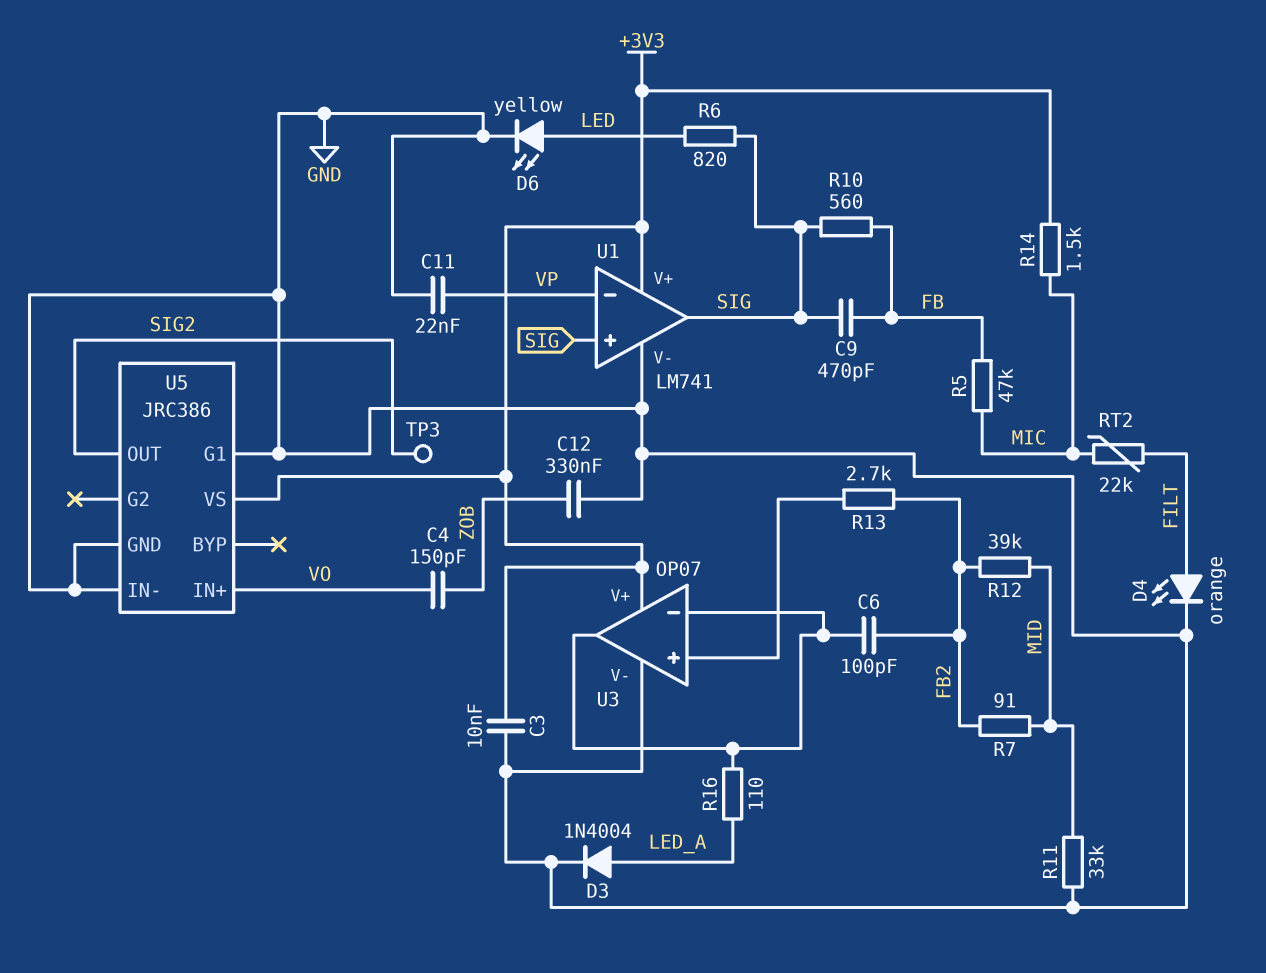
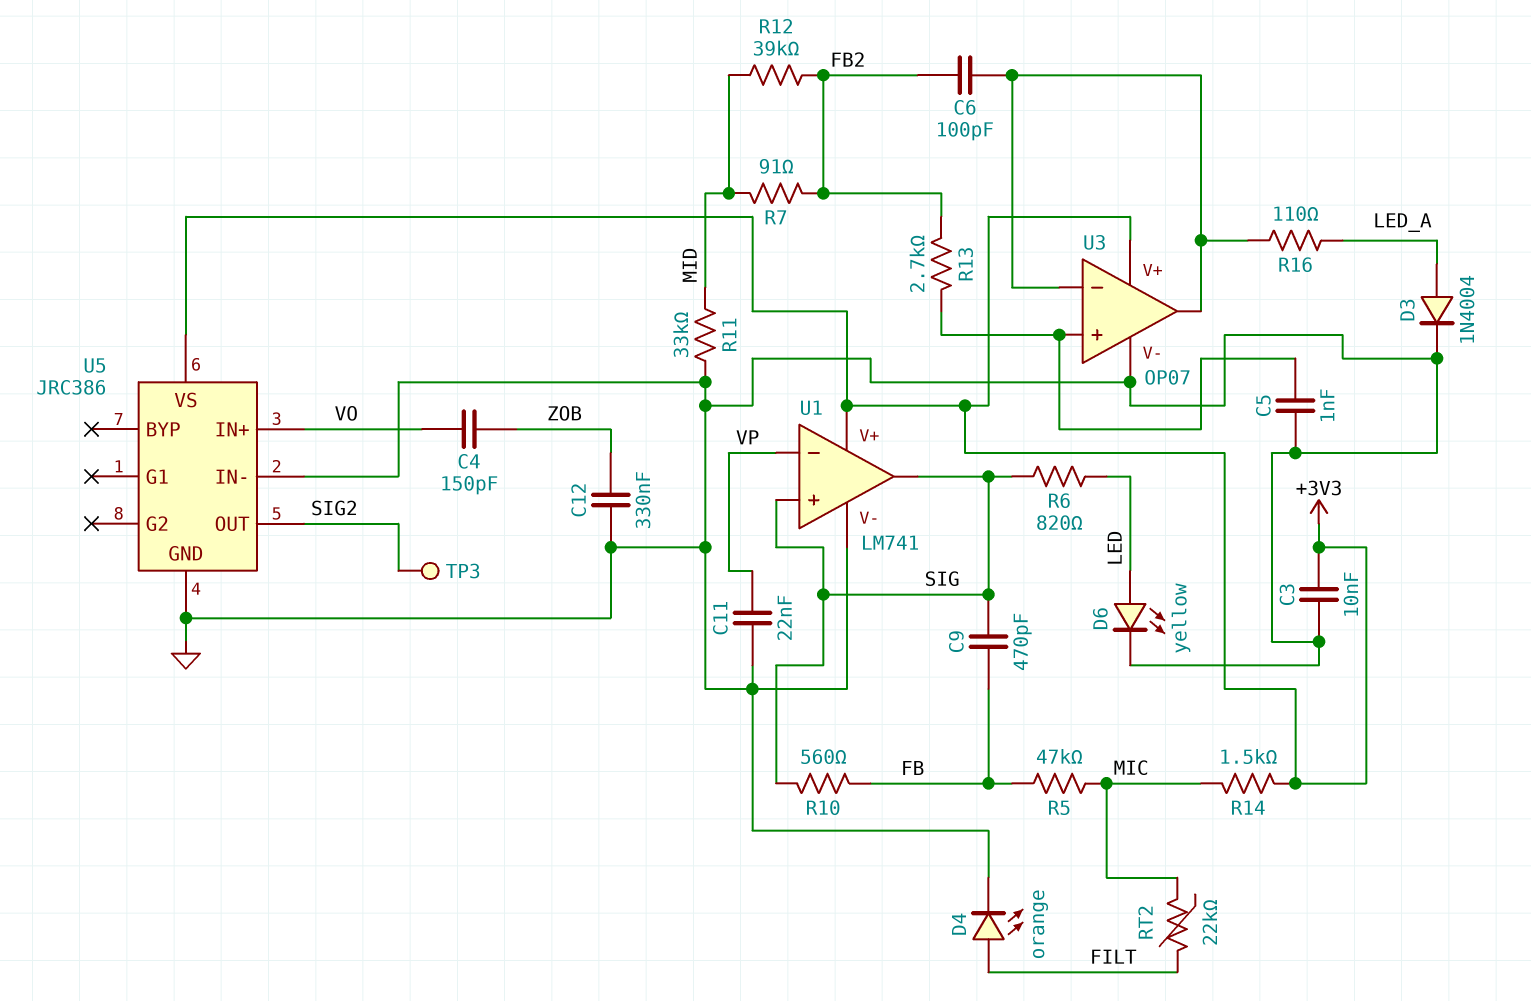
C5: none -> 1nF (GND, U3/in+)
U5 pin G1: GND -> none

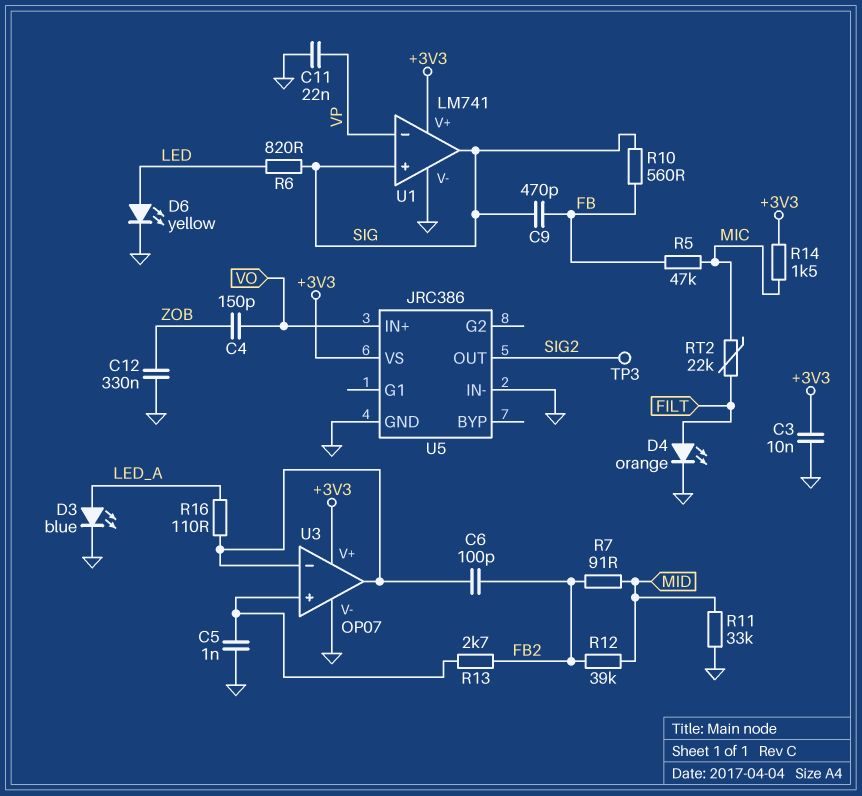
D3: diode 1N4004 (A LED_A, K GND) -> LED blue (A LED_A, K GND)

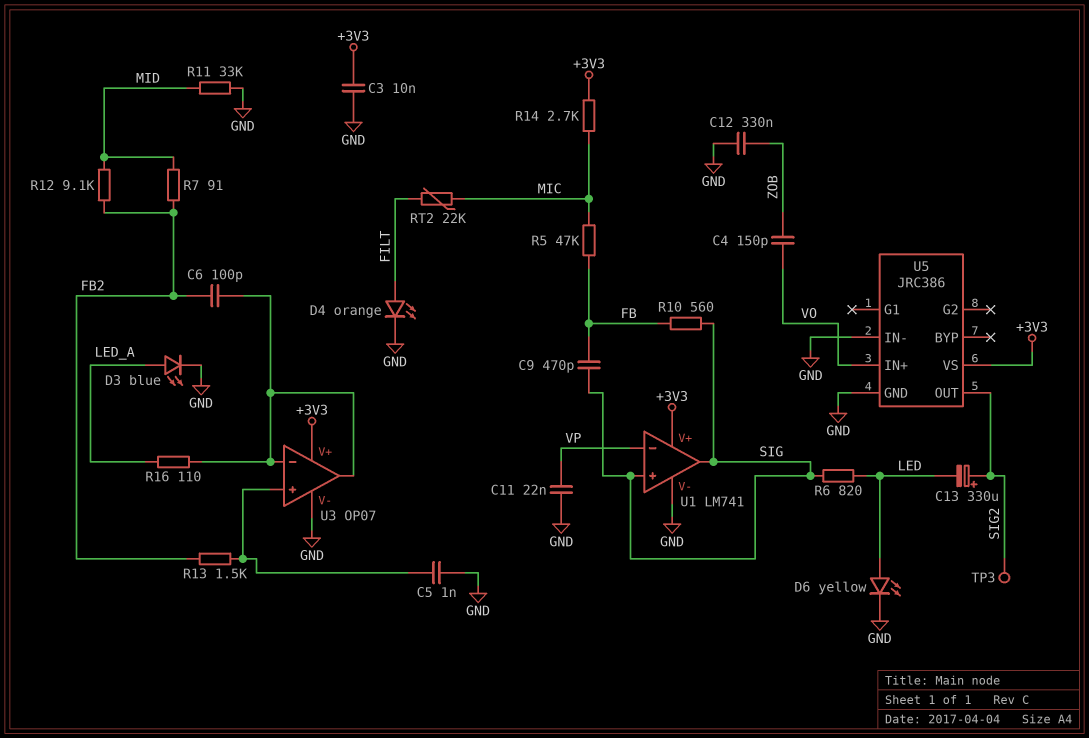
C13: none -> 330uF (plus SIG2, minus LED)
R12: 39k (FB2, MID) -> 9.1k (FB2, MID)
R13: 2.7k (FB2, U3/in+) -> 1.5k (FB2, U3/in+)
R14: 1.5k (+3V3, MIC) -> 2.7k (+3V3, MIC)

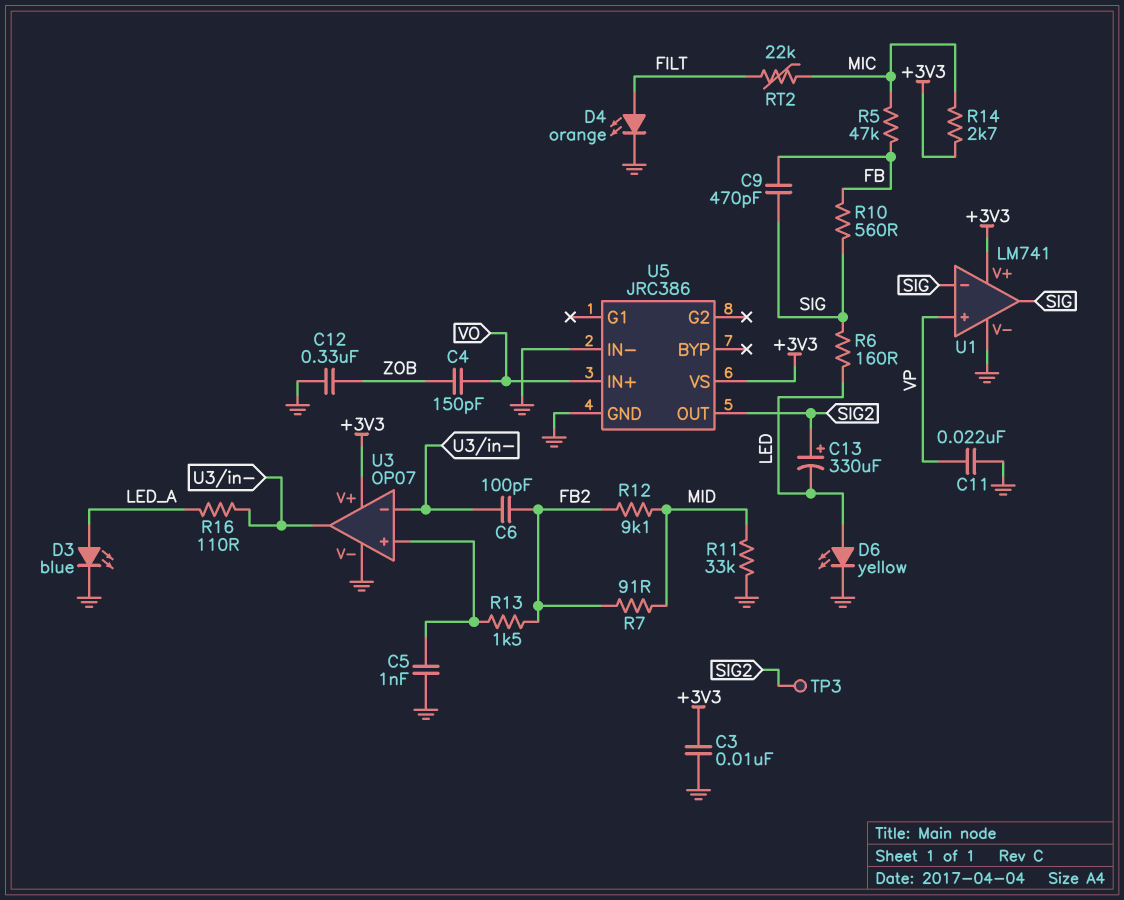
R6: 820 (LED, SIG) -> 160 (LED, SIG)
U1 pin in+: SIG -> VP
U1 pin in-: VP -> SIG

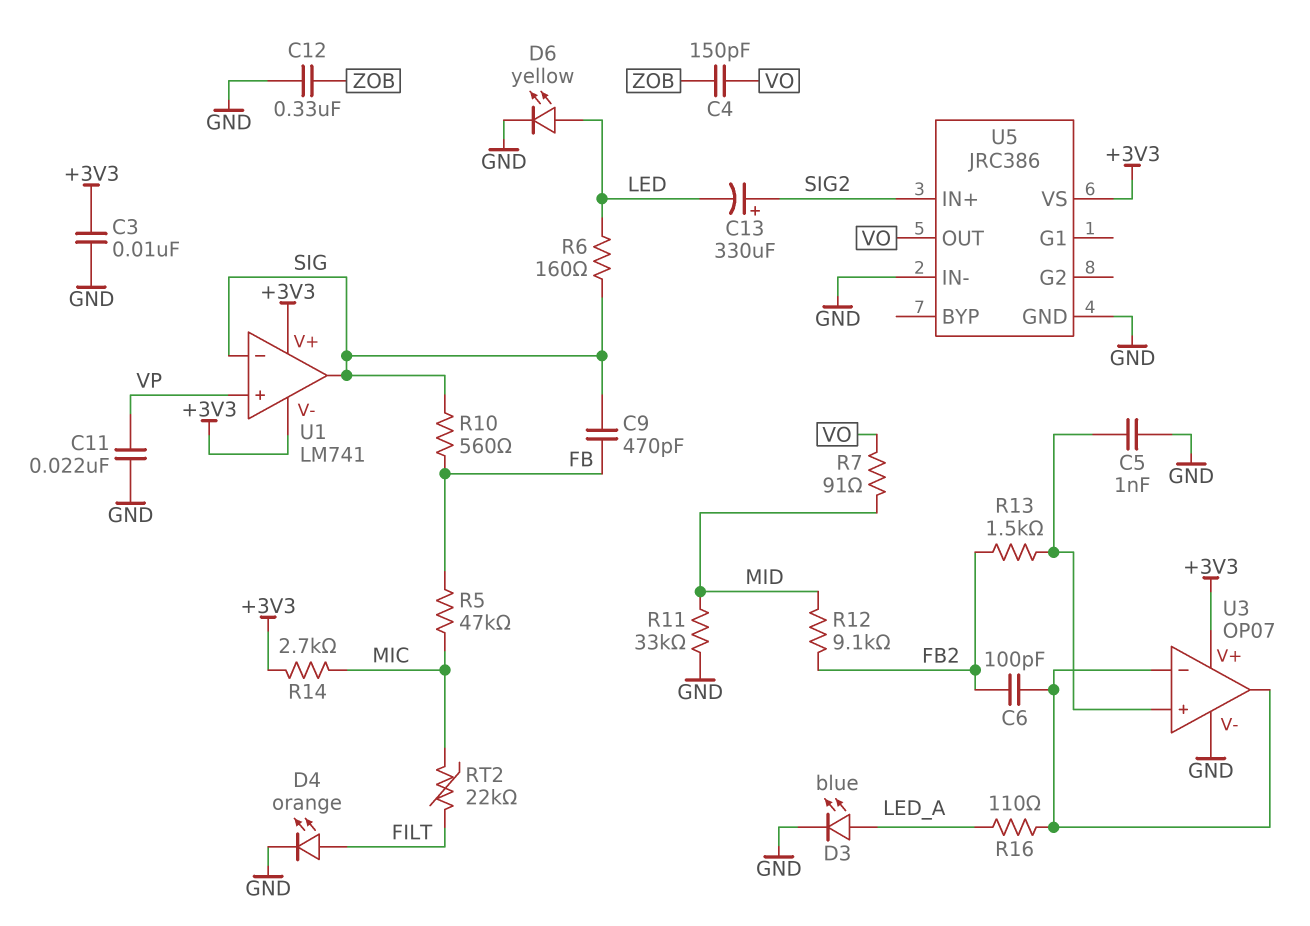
R7: 91 (FB2, MID) -> 91 (MID, VO)
TP3: test point (SIG2) -> none
U1 pin V-: GND -> +3V3
U5 pin IN+: VO -> SIG2
U5 pin OUT: SIG2 -> VO

